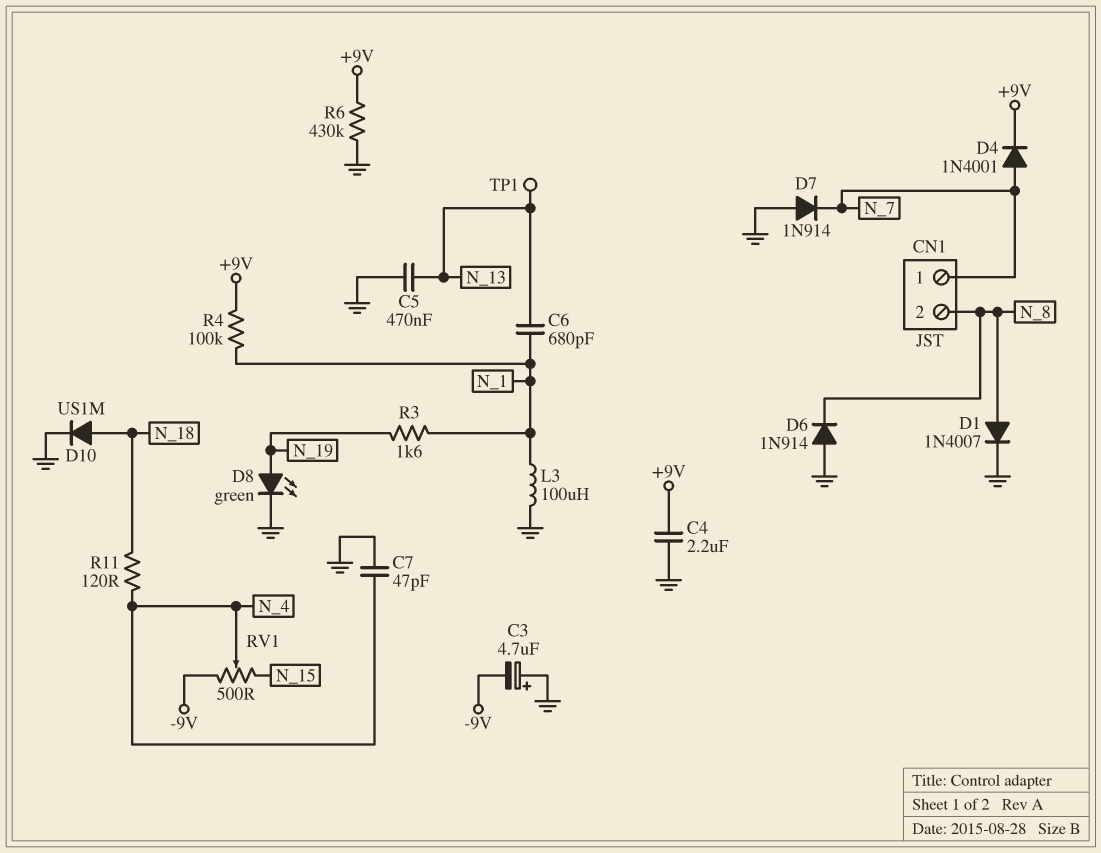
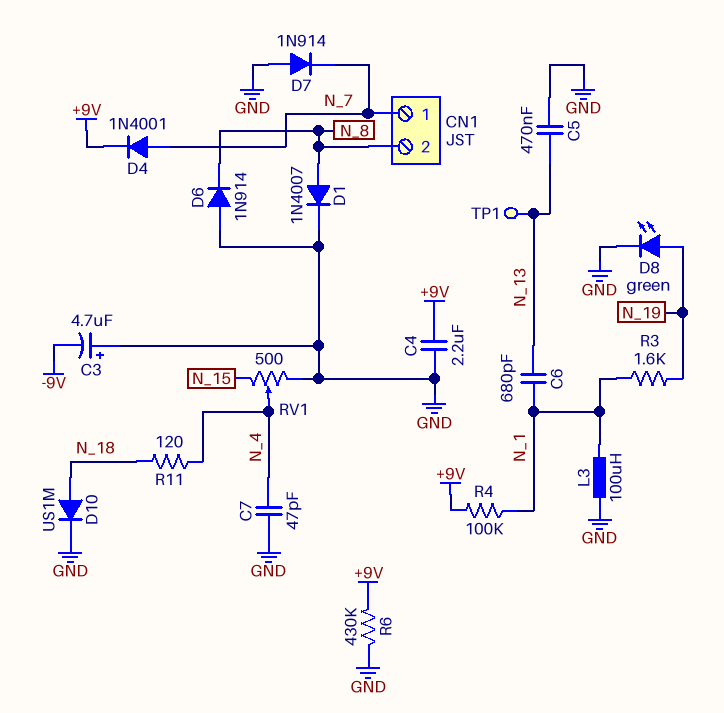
RV1: 500 (-9V, N_15, wiper N_4) -> 500 (GND, N_15, wiper N_4)

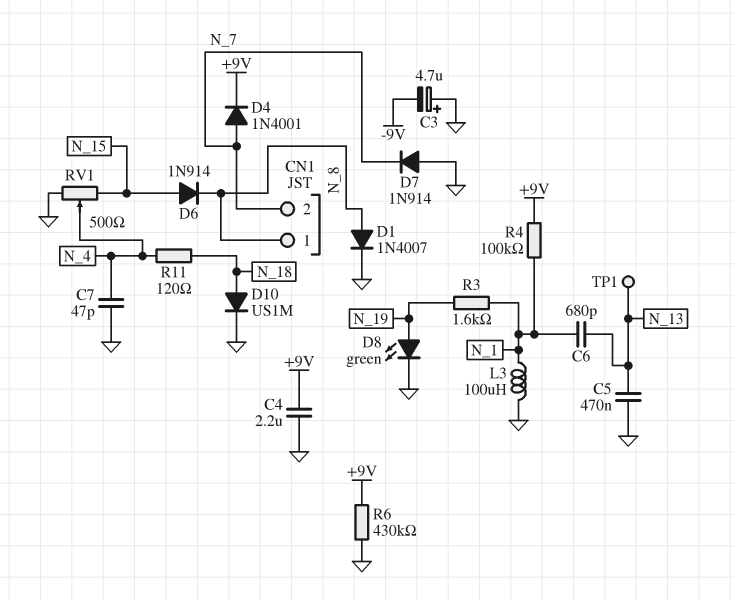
CN1 pin 1: N_7 -> N_8
CN1 pin 2: N_8 -> N_7
D6: diode 1N914 (A GND, K N_8) -> diode 1N914 (A N_15, K N_8)

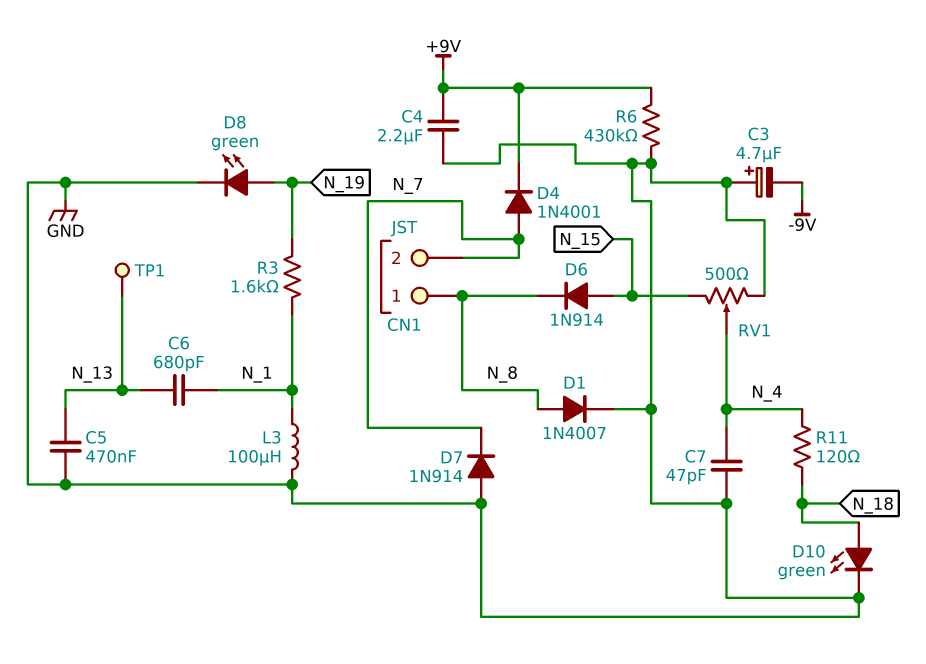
D10: diode US1M (A N_18, K GND) -> LED green (A N_18, K GND)
R4: 100k (+9V, N_1) -> none

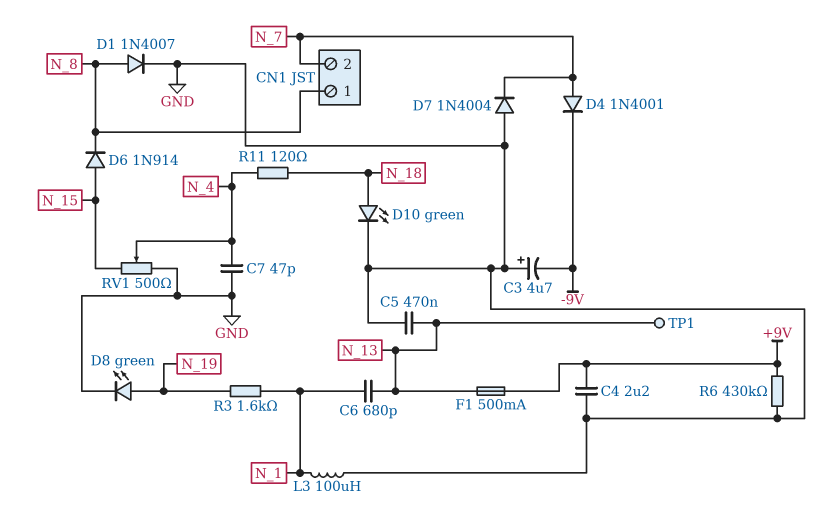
D4: diode 1N4001 (A N_7, K +9V) -> diode 1N4001 (A N_7, K -9V)
D7: diode 1N914 (A GND, K N_7) -> diode 1N4004 (A GND, K N_7)
F1: none -> 500mA (+9V, N_13)

